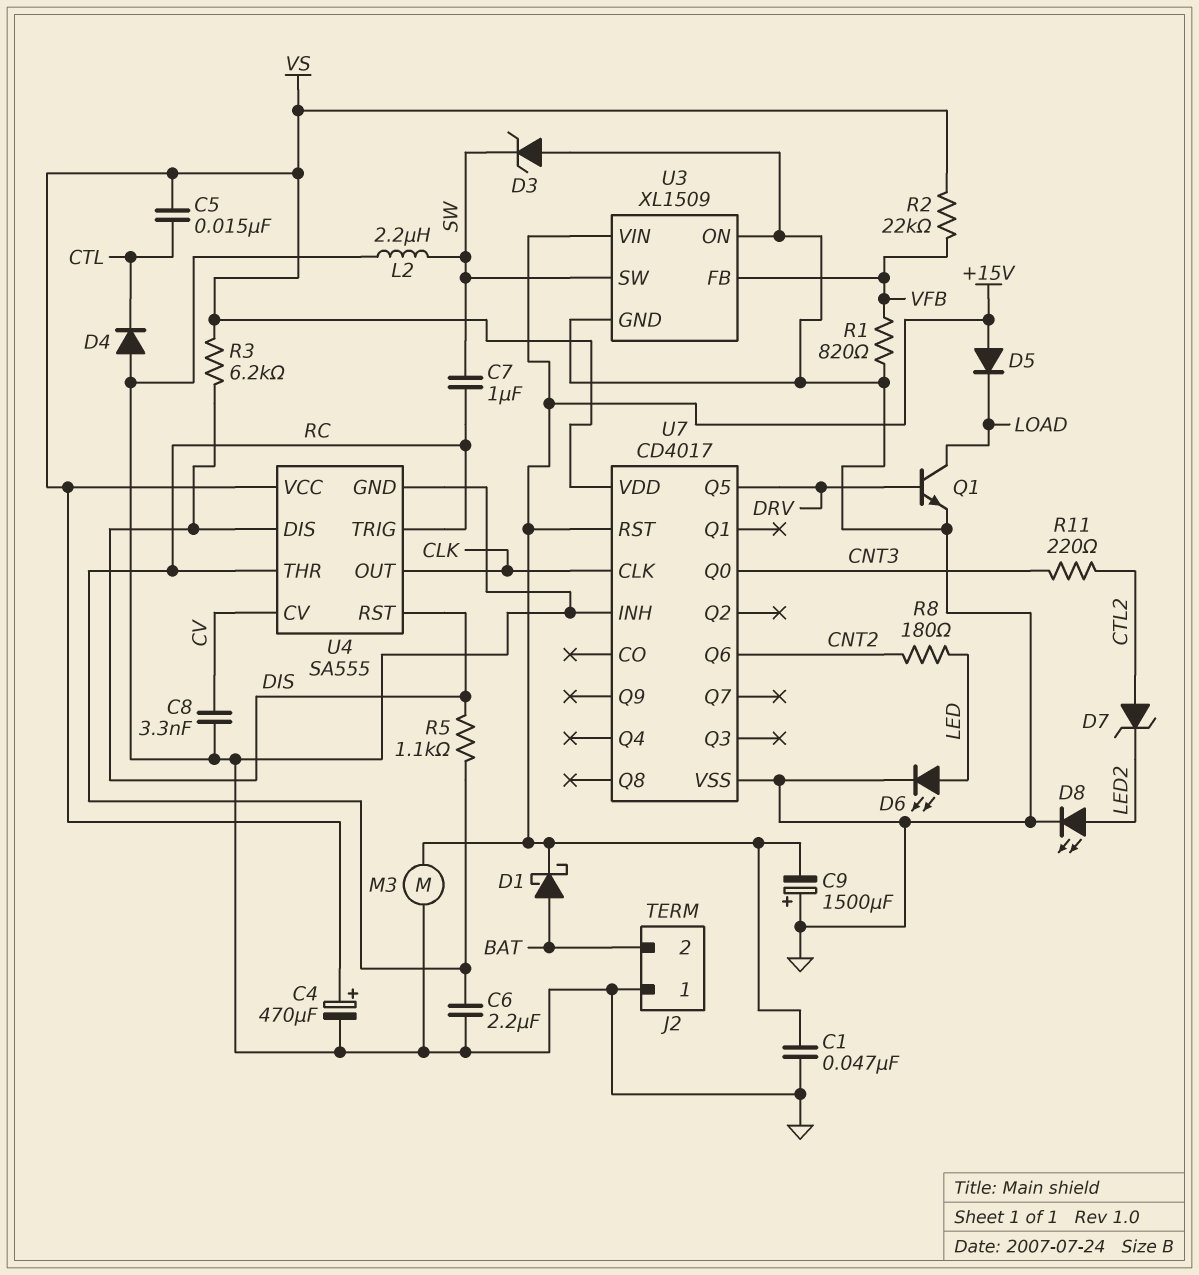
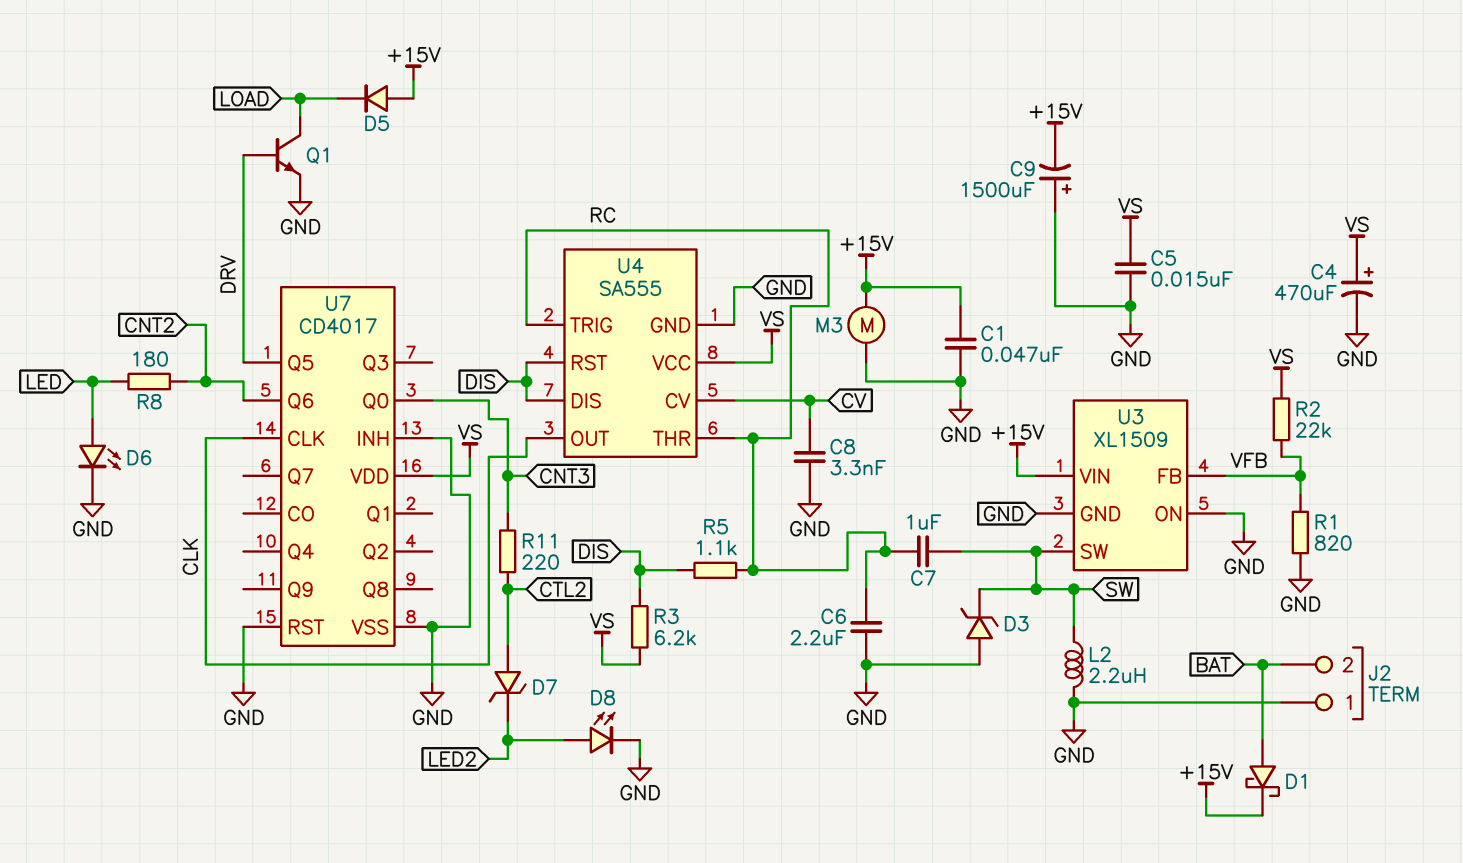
C5: 15nF (CTL, VS) -> 15nF (GND, VS)
D4: diode (A GND, K CTL) -> none
U7 pin RST: +15V -> GND

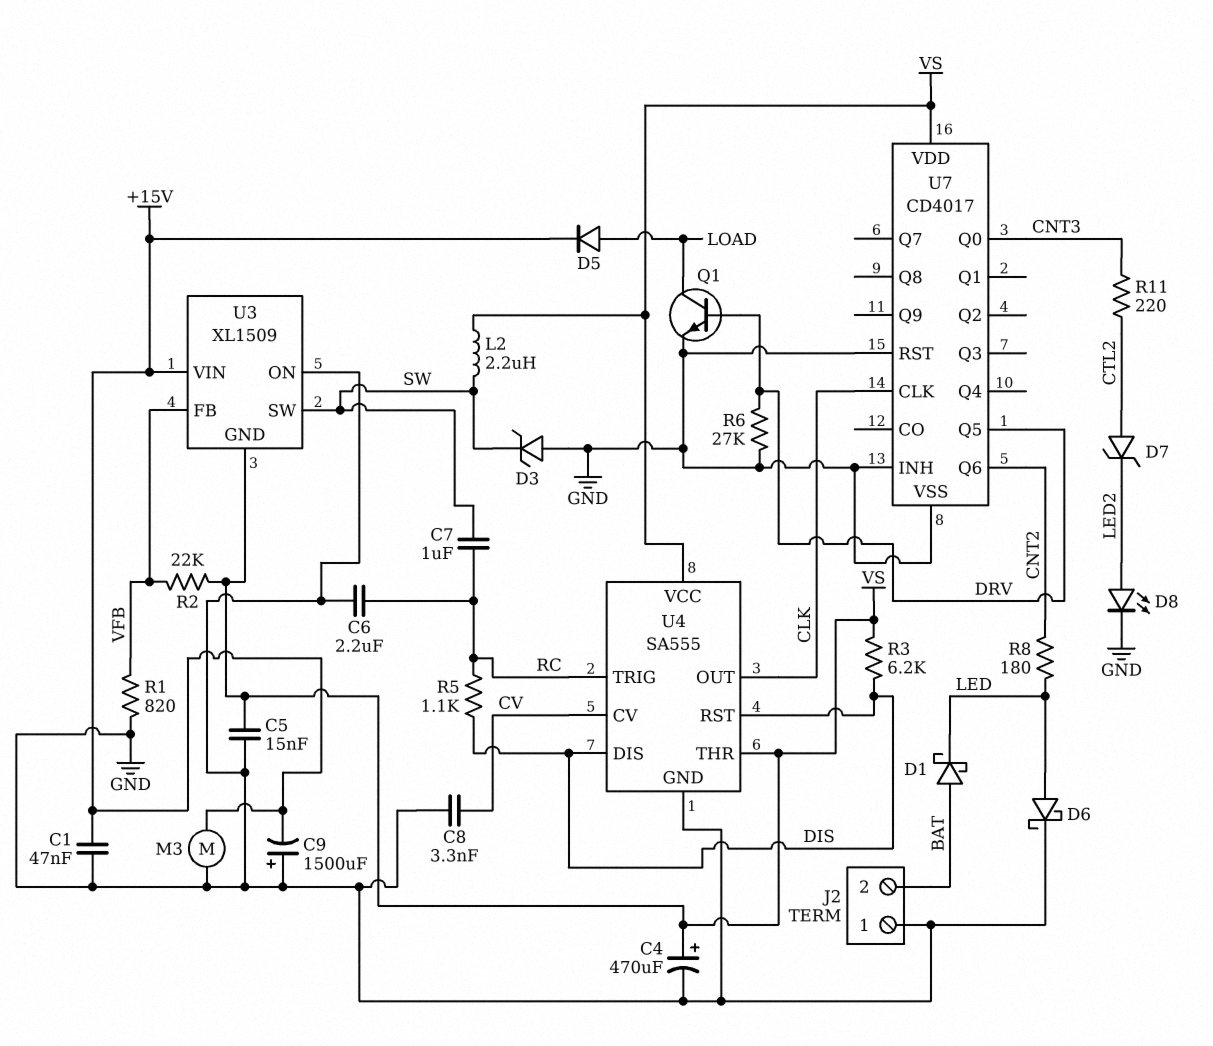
D1: schottky (A BAT, K +15V) -> schottky (A BAT, K LED)
D5: diode (A +15V, K LOAD) -> diode (A LOAD, K +15V)
D6: LED (A LED, K GND) -> schottky (A LED, K GND)
L2: 2.2uH (GND, SW) -> 2.2uH (SW, VS)
R6: none -> 27k (DRV, GND)
U3 pin GND: GND -> VS
U4 pin THR: RC -> VS

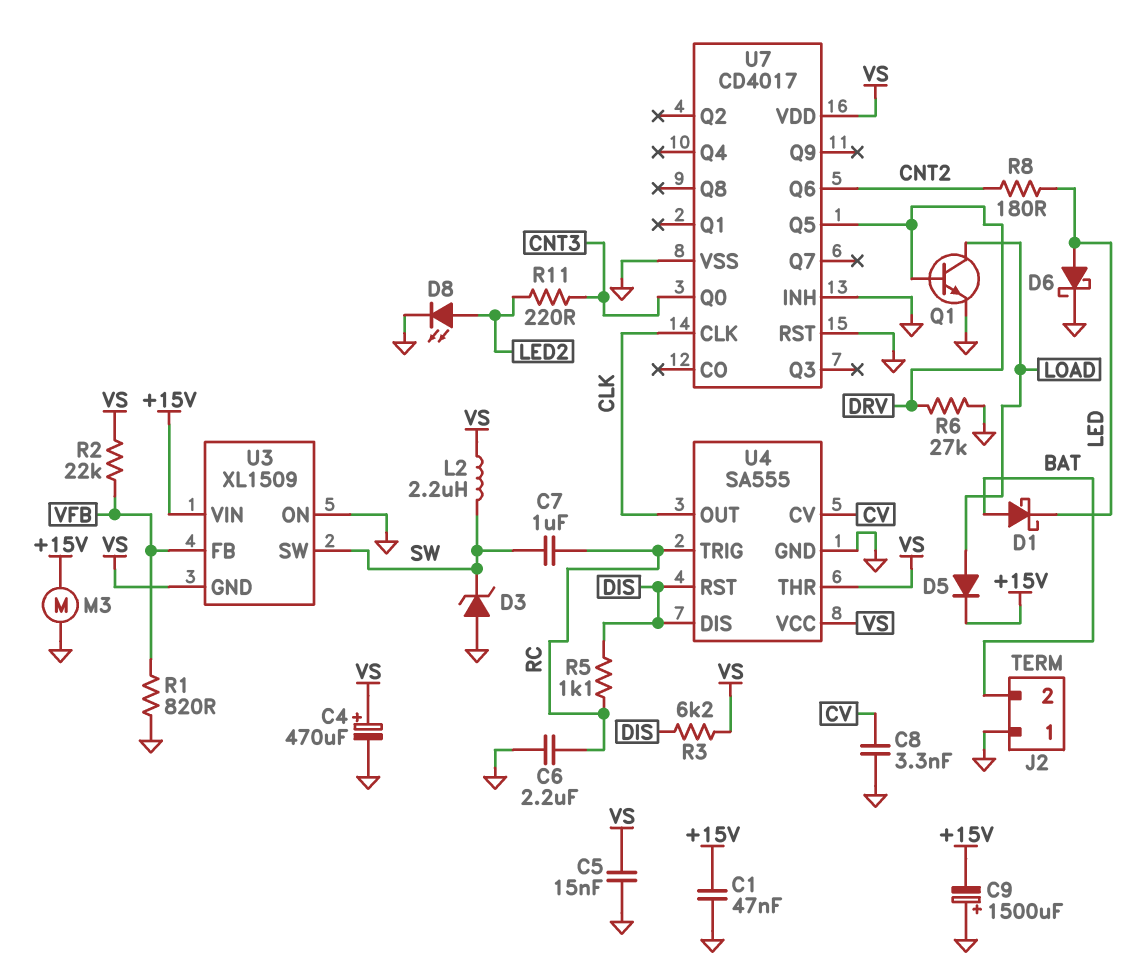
D7: zener (A CTL2, K LED2) -> none
R11: 220 (CNT3, CTL2) -> 220 (CNT3, LED2)

